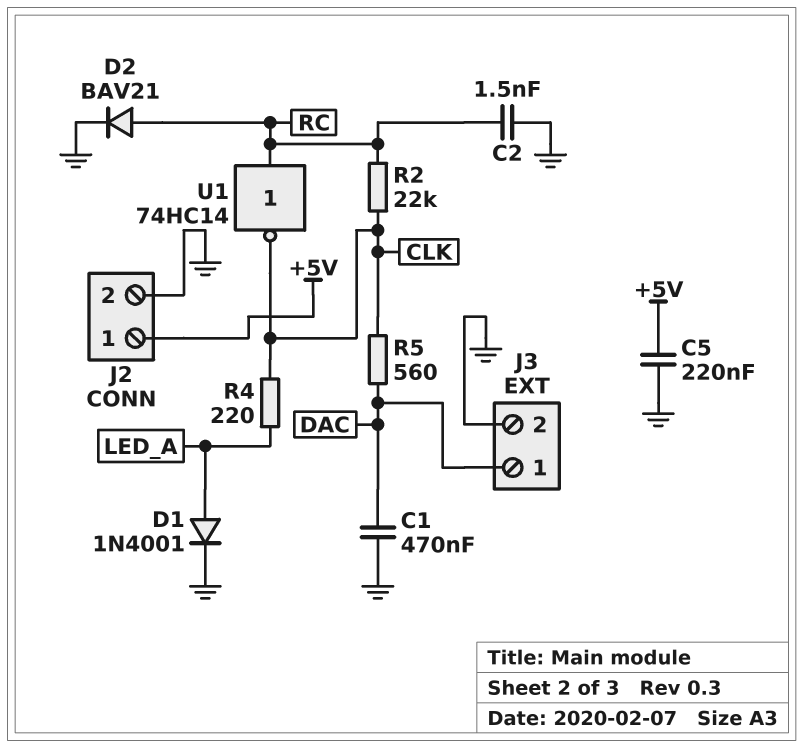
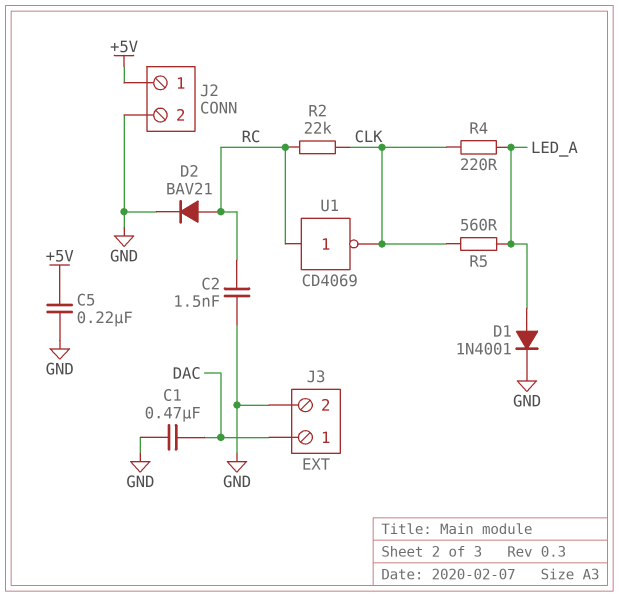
R5: 560 (CLK, DAC) -> 560 (CLK, LED_A)
U1: NOT 74HC14 (in RC, out CLK) -> NOT CD4069 (in RC, out CLK)

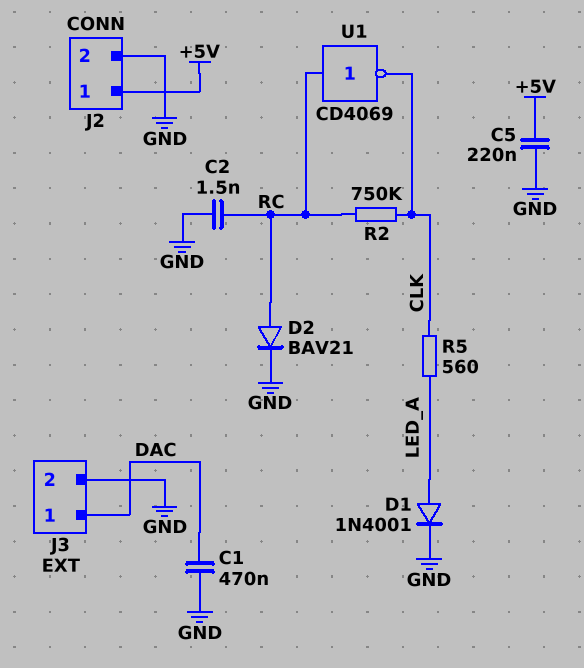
R2: 22k (CLK, RC) -> 750k (CLK, RC)
R4: 220 (CLK, LED_A) -> none

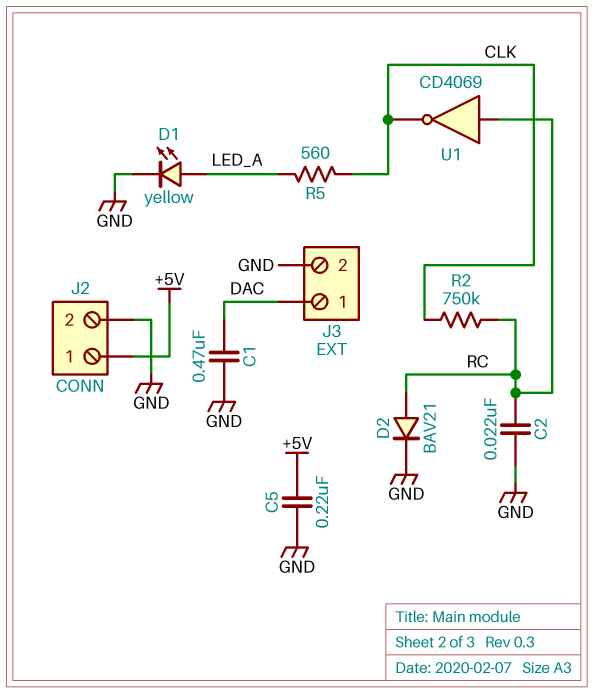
C2: 1.5nF (GND, RC) -> 22nF (GND, RC)
D1: diode 1N4001 (A LED_A, K GND) -> LED yellow (A LED_A, K GND)

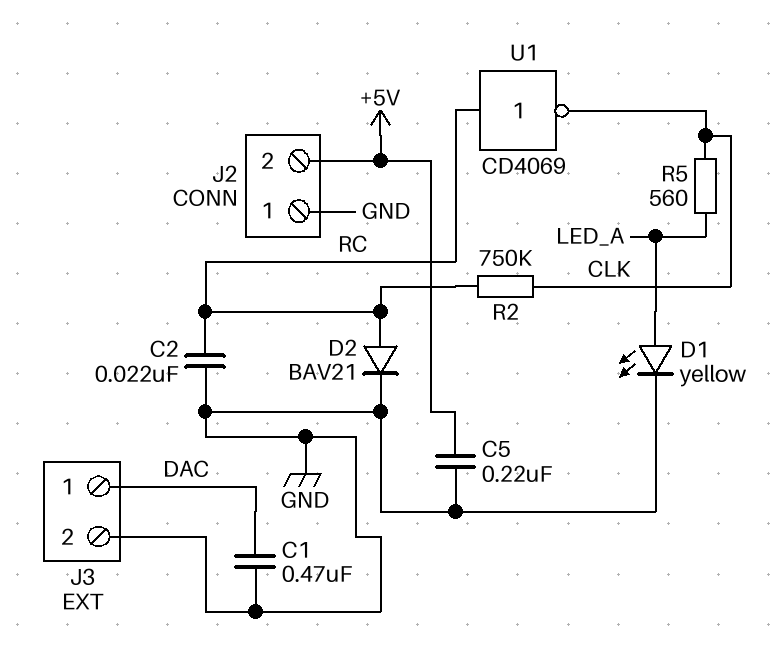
J2 pin 1: +5V -> GND
J2 pin 2: GND -> +5V

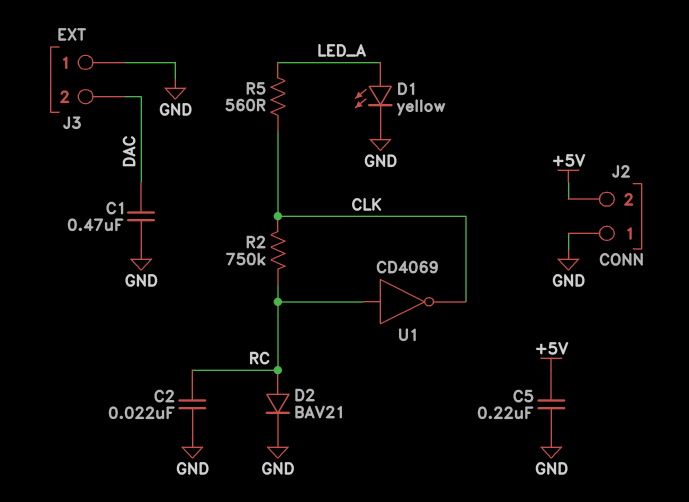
J3 pin 1: DAC -> GND
J3 pin 2: GND -> DAC

